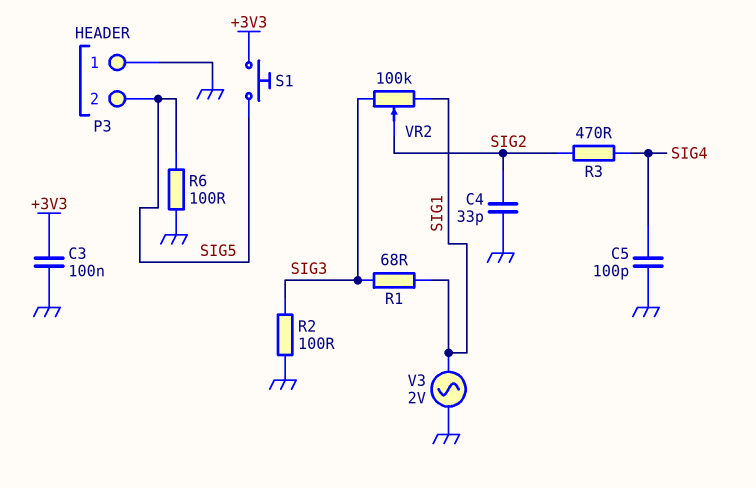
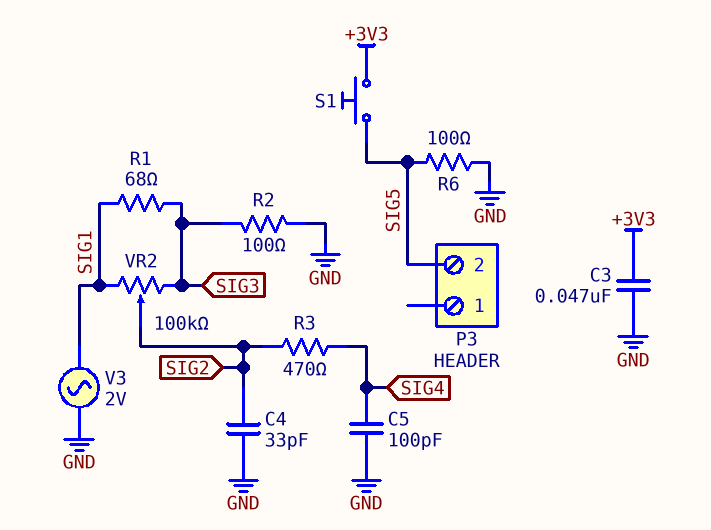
C3: 100nF (+3V3, GND) -> 47nF (+3V3, GND)
P3 pin 1: GND -> none

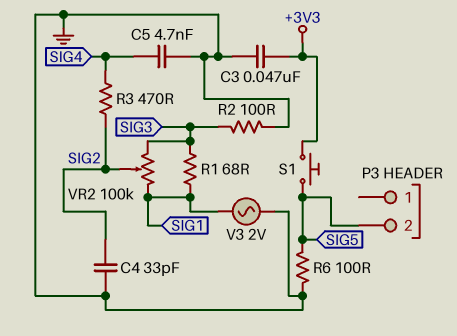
C5: 100pF (GND, SIG4) -> 4.7nF (GND, SIG4)

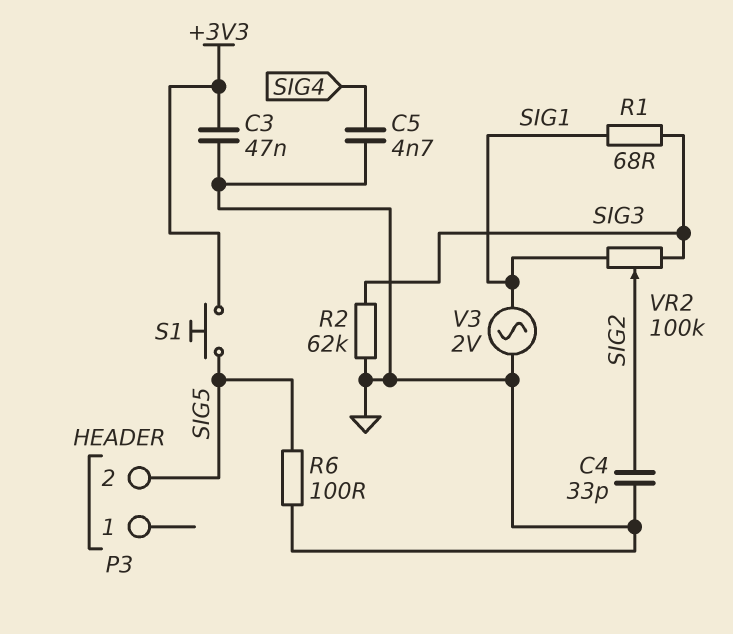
R2: 100 (GND, SIG3) -> 62k (GND, SIG3)
R3: 470 (SIG2, SIG4) -> none

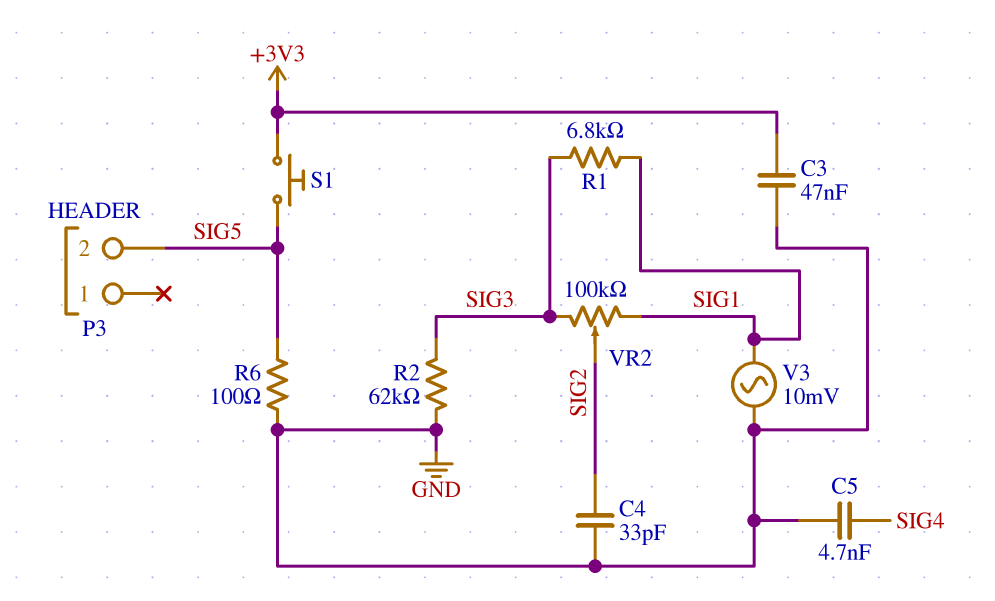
R1: 68 (SIG1, SIG3) -> 6.8k (SIG1, SIG3)
V3: AC 2V (GND, SIG1) -> AC 10mV (GND, SIG1)

